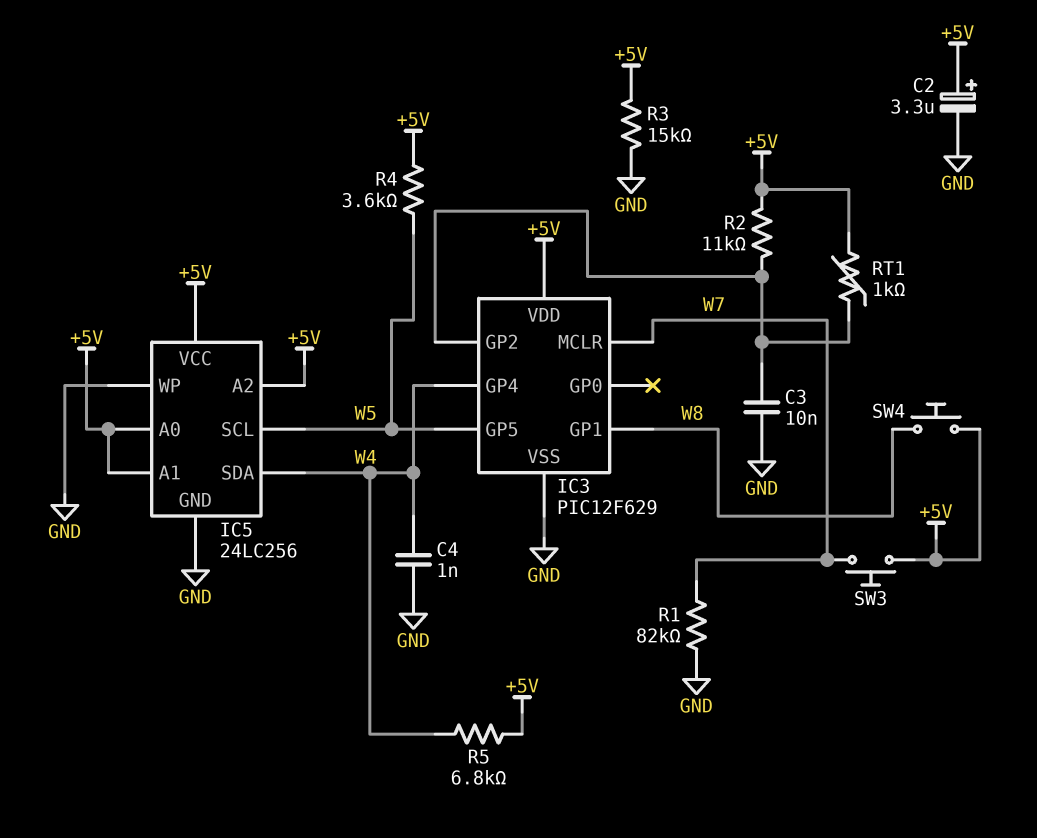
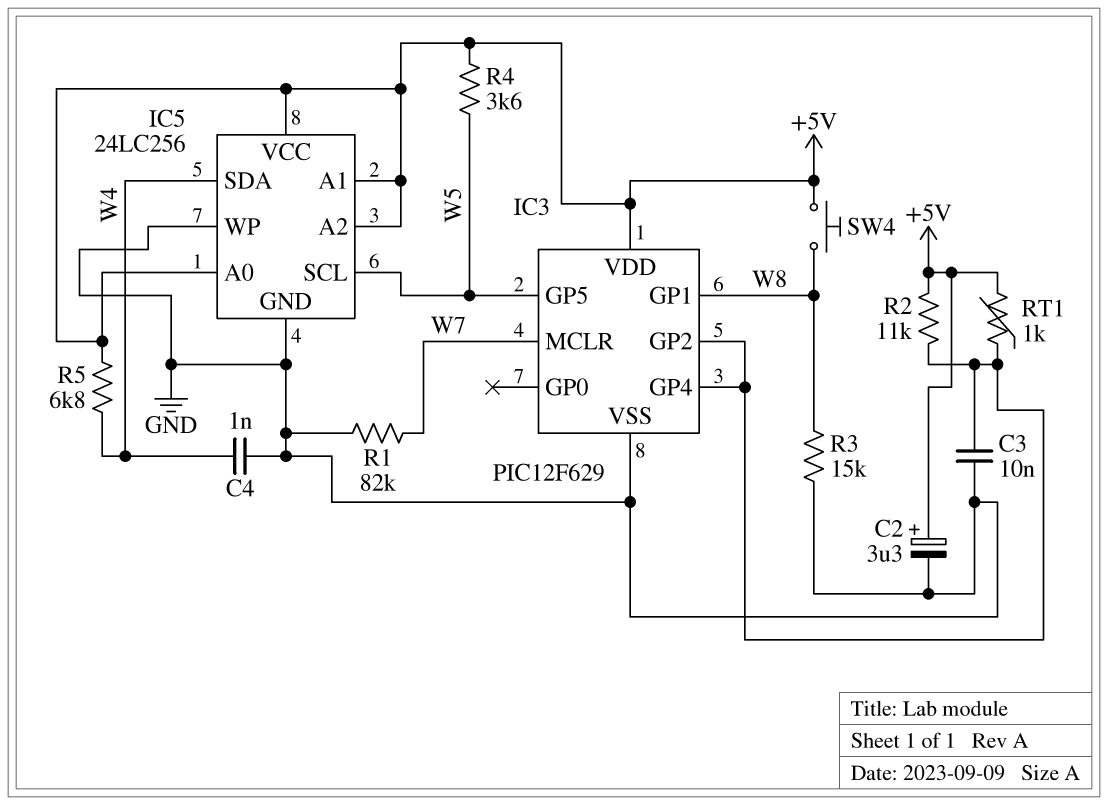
IC3 pin GP4: W4 -> IC3/GP2
R3: 15k (+5V, GND) -> 15k (GND, W8)
SW3: button (+5V, W7) -> none

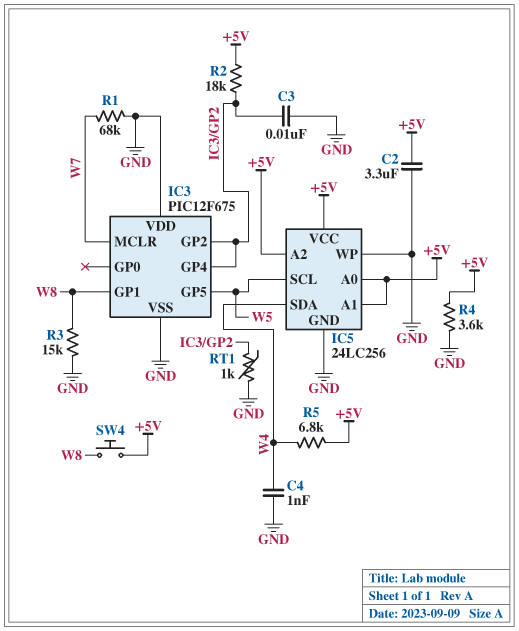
C2: 3.3uF (plus +5V, minus GND) -> 3.3uF (+5V, GND)
IC3: PIC12F629 -> PIC12F675
IC3 pin VDD: +5V -> GND
R1: 82k (GND, W7) -> 68k (GND, W7)
R2: 11k (+5V, IC3/GP2) -> 18k (+5V, IC3/GP2)
R4: 3.6k (+5V, W5) -> 3.6k (+5V, GND)
RT1: 1k (+5V, IC3/GP2) -> 1k (GND, IC3/GP2)

